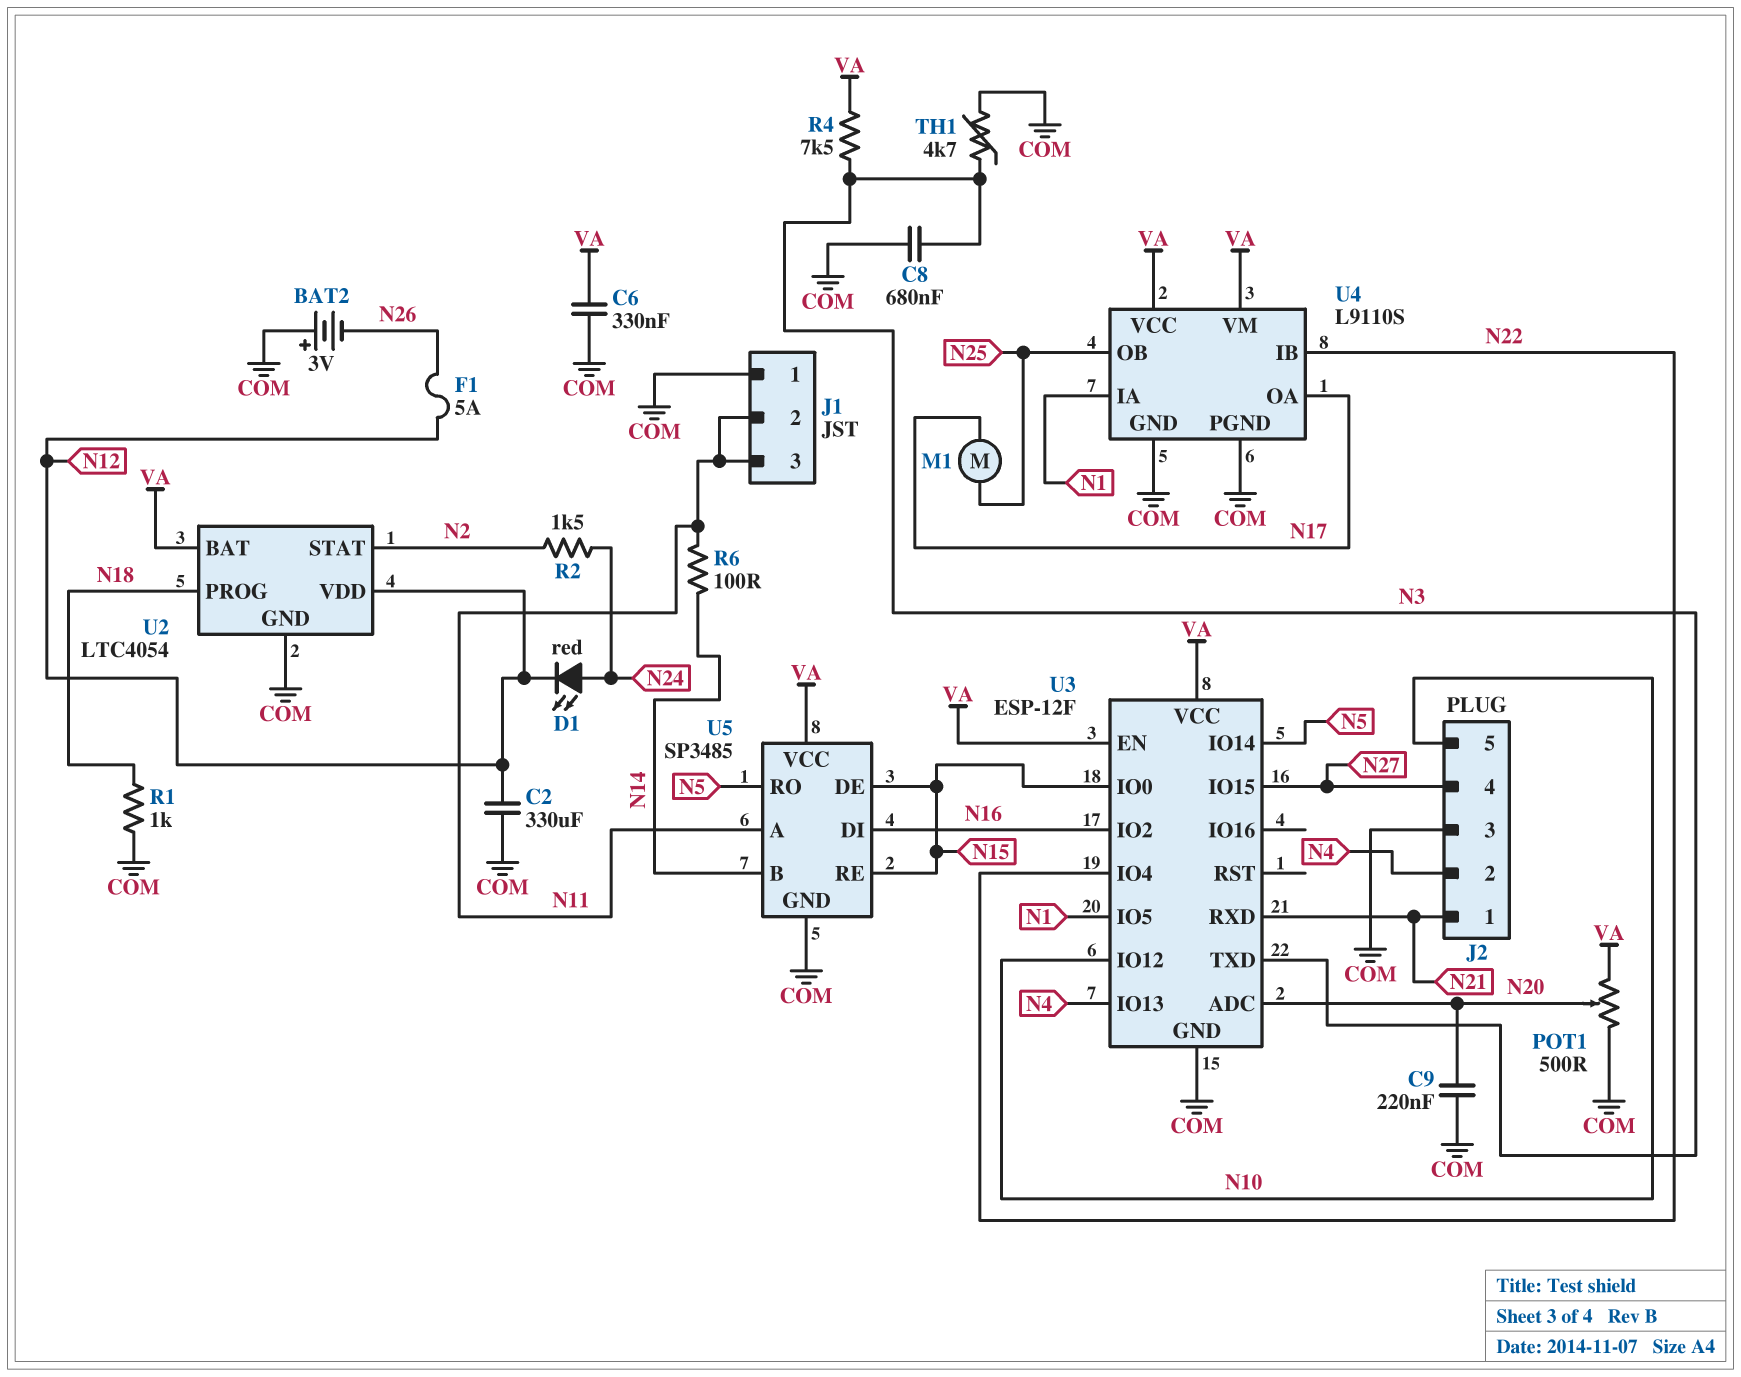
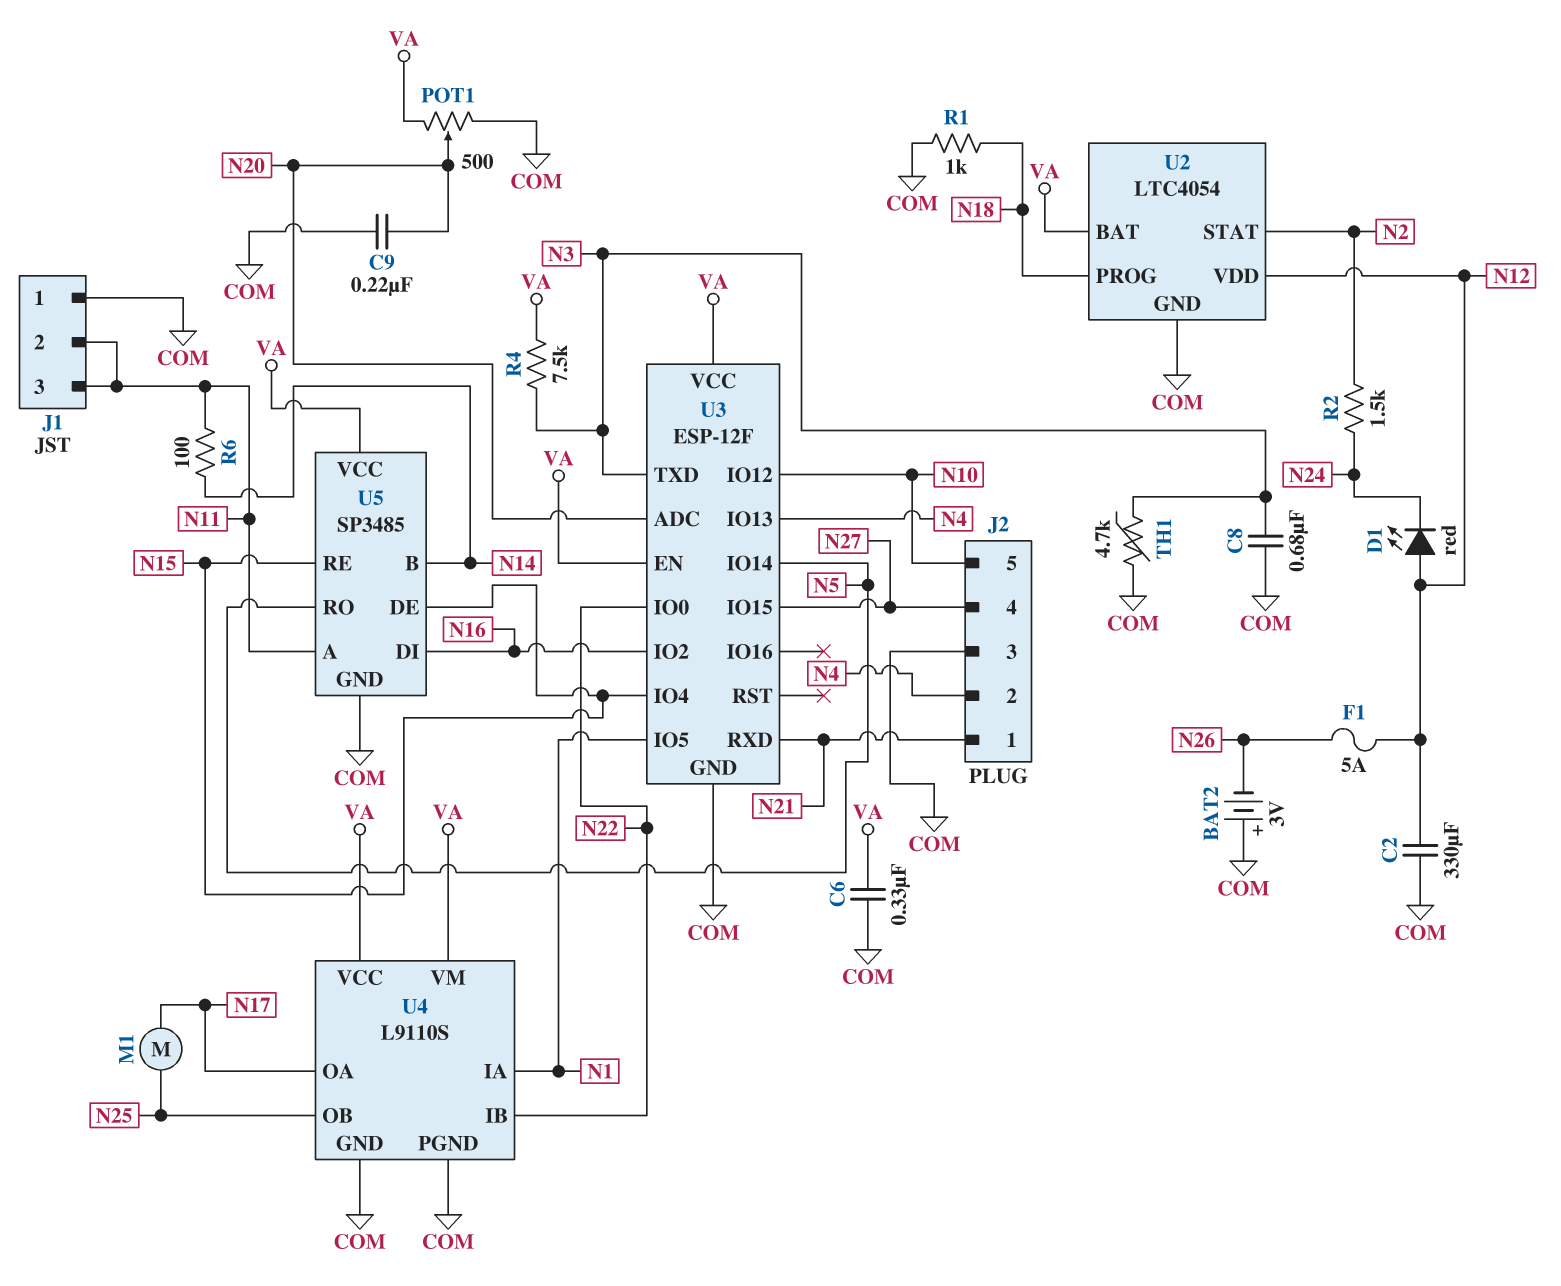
D1: LED red (A N24, K N12) -> LED red (A N12, K N24)
U3 pin IO0: N15 -> N22
U3 pin IO4: N22 -> N15

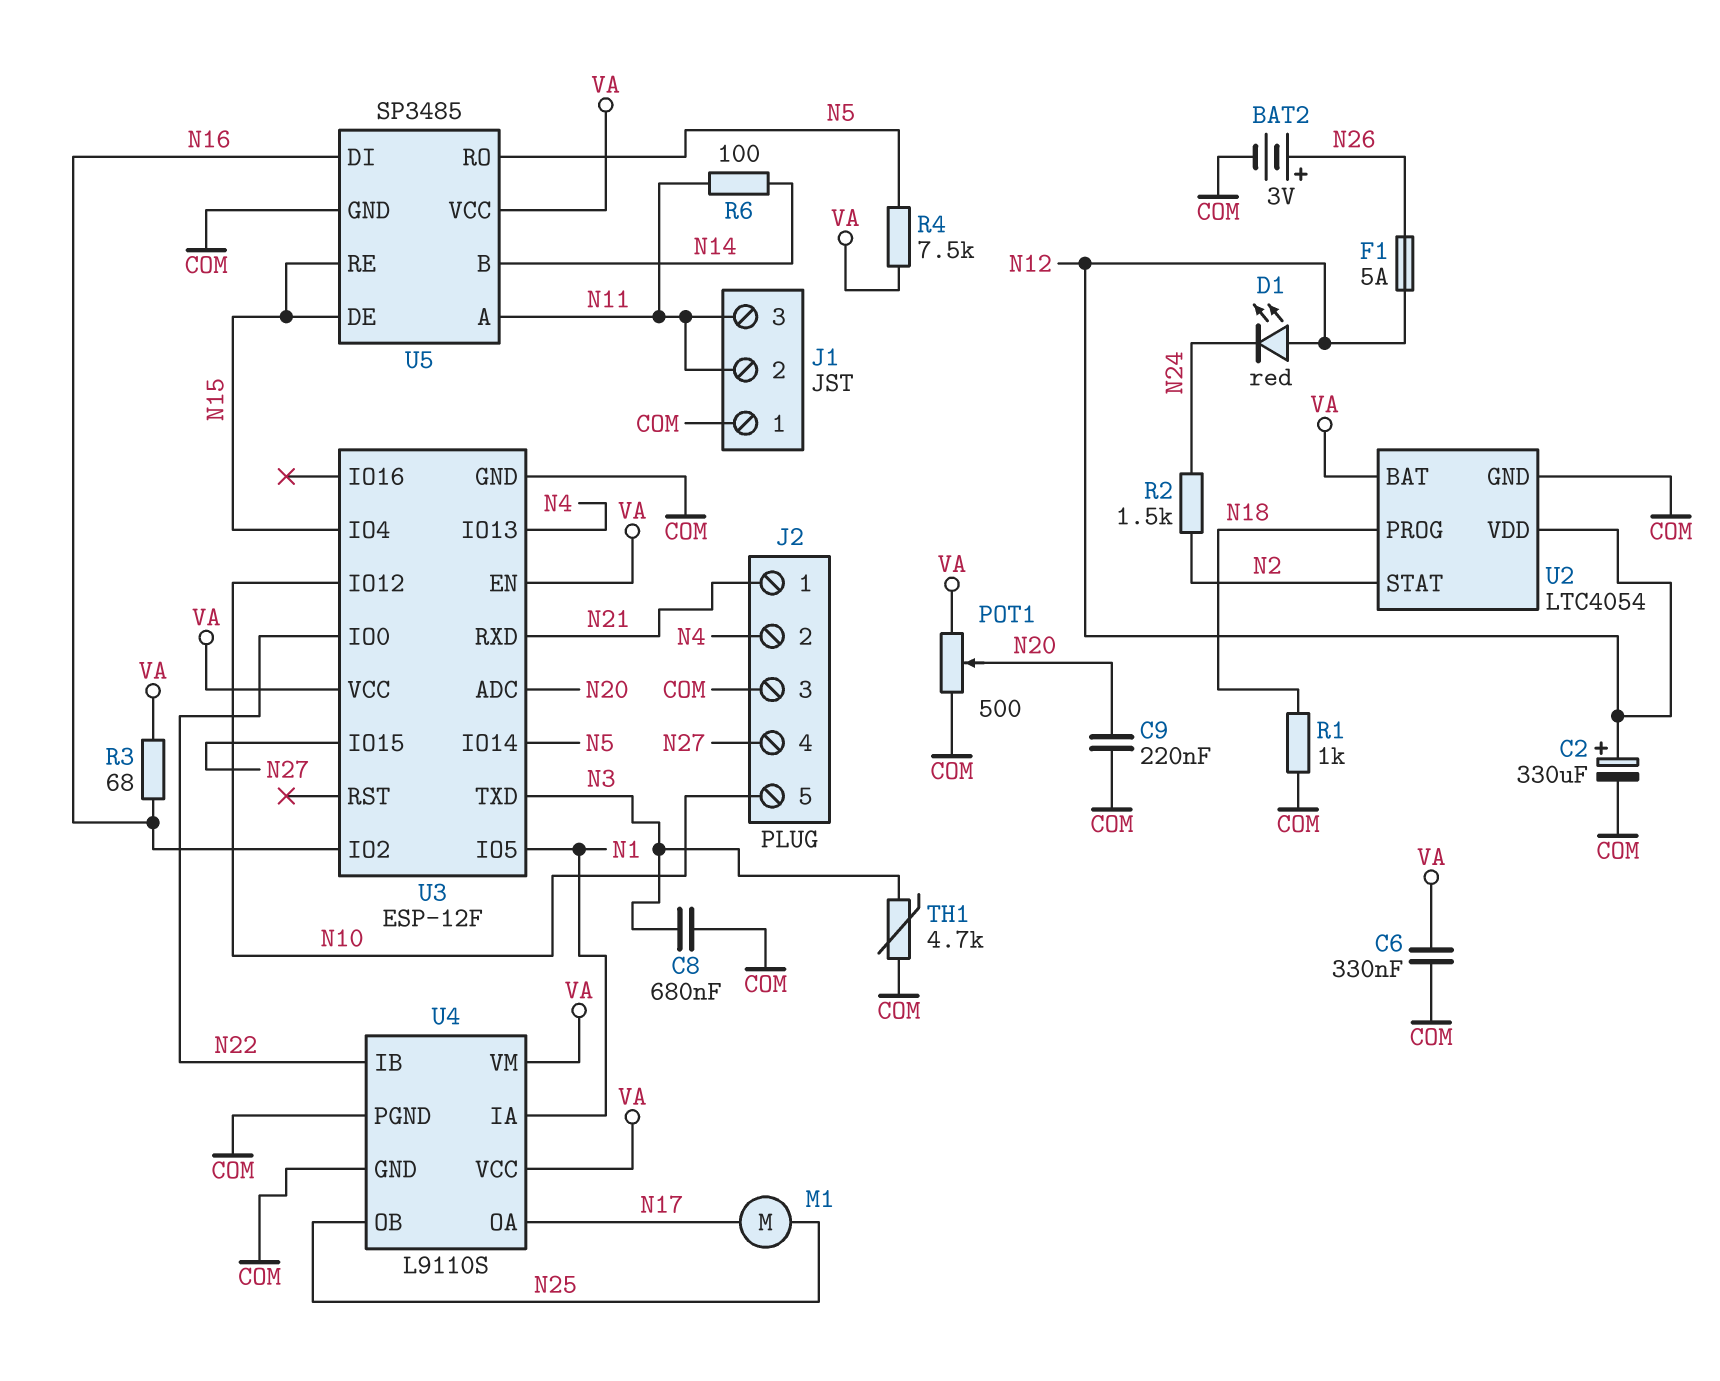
BAT2: 3V (plus COM, minus N26) -> 3V (plus N26, minus COM)
C2: 330uF (COM, N12) -> 330uF (plus N12, minus COM)
R3: none -> 68 (N16, VA)
R4: 7.5k (N3, VA) -> 7.5k (N5, VA)

